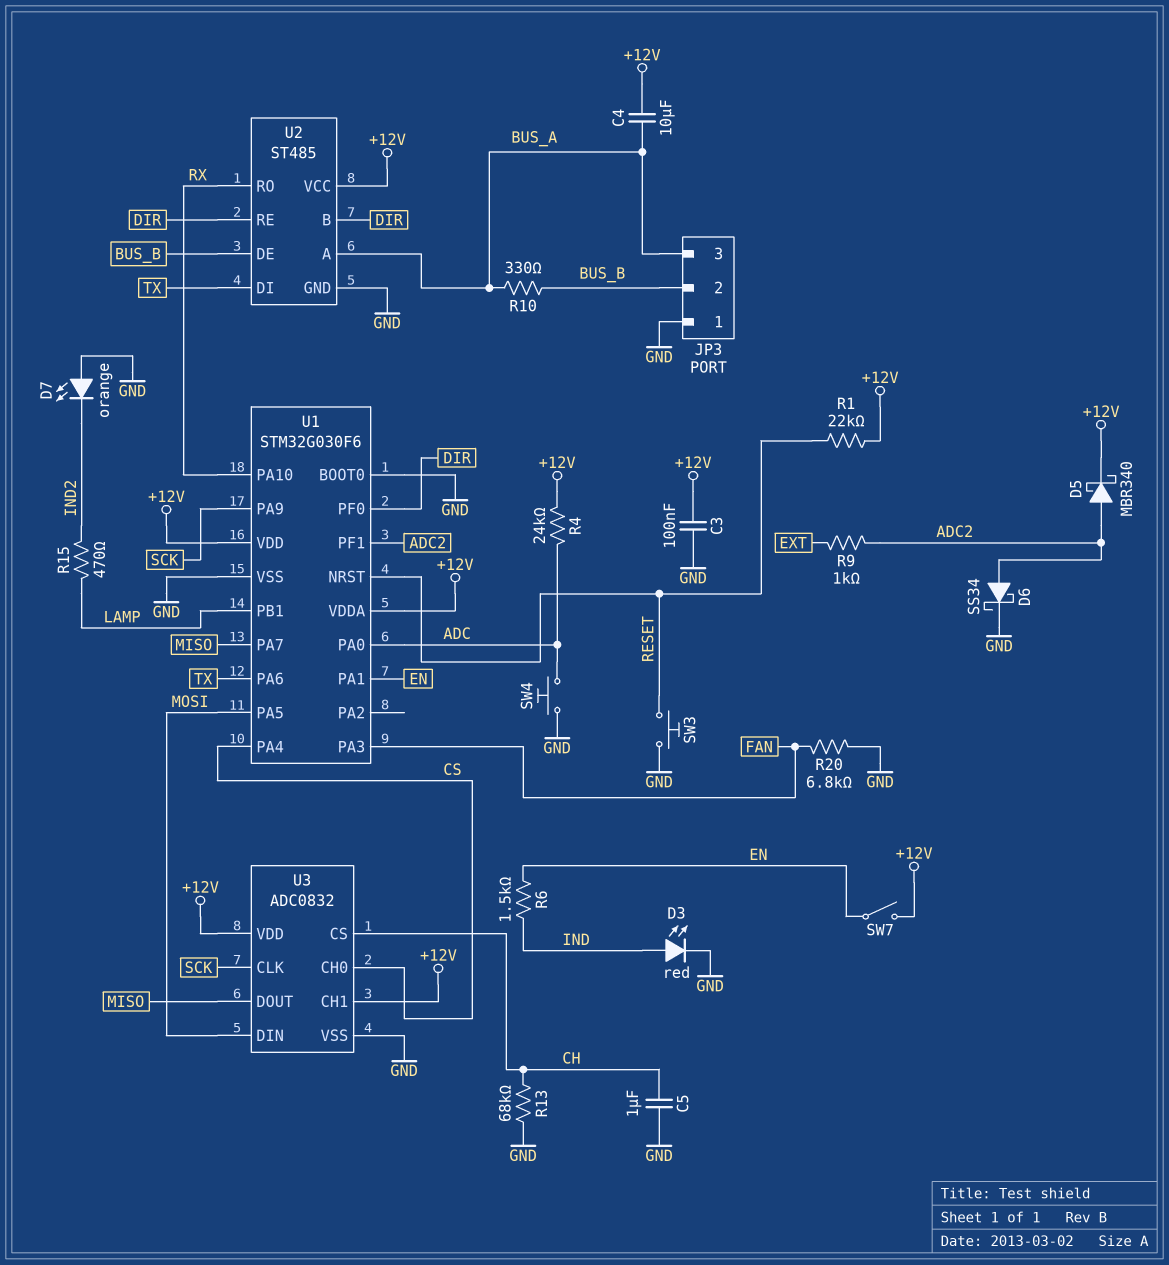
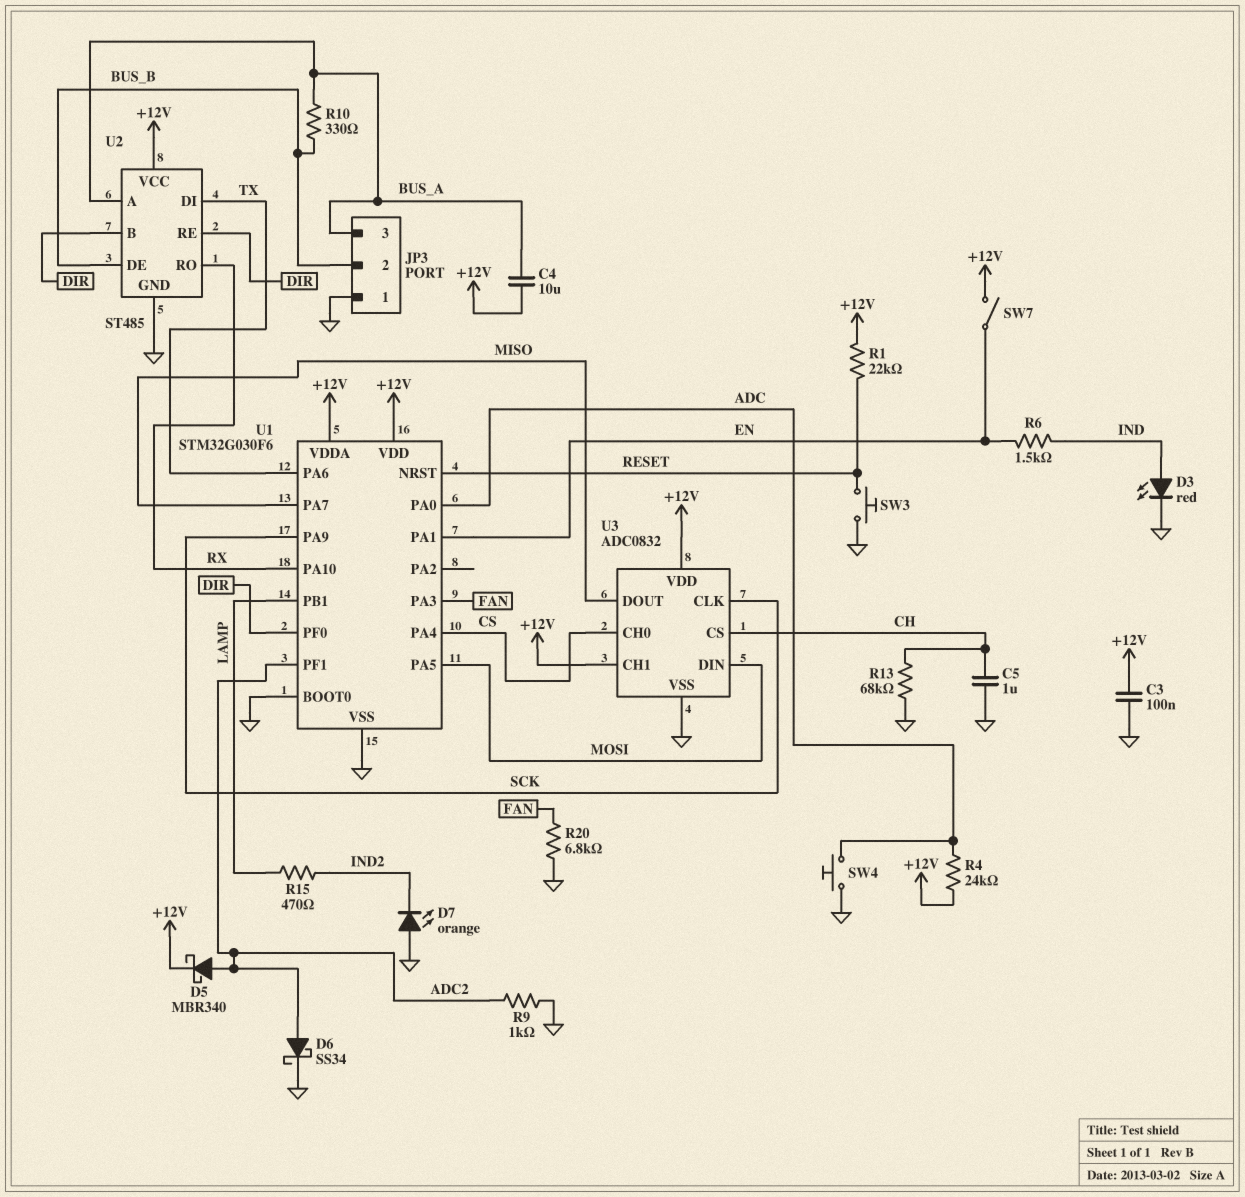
R9: 1k (ADC2, EXT) -> 1k (ADC2, GND)

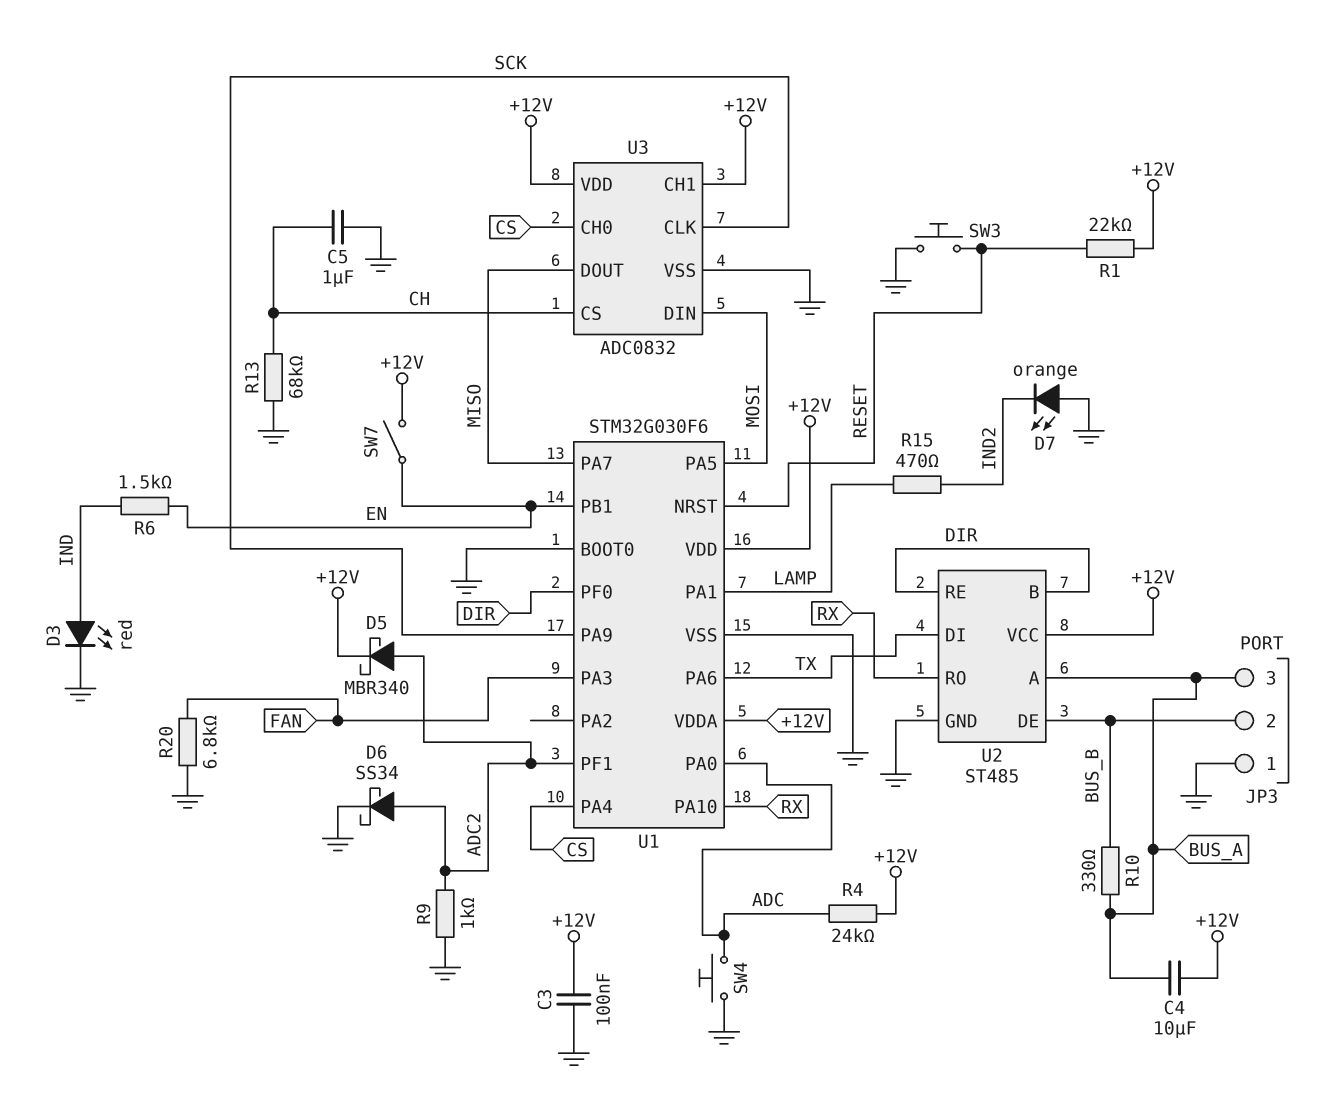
U1 pin PA1: EN -> LAMP
U1 pin PB1: LAMP -> EN

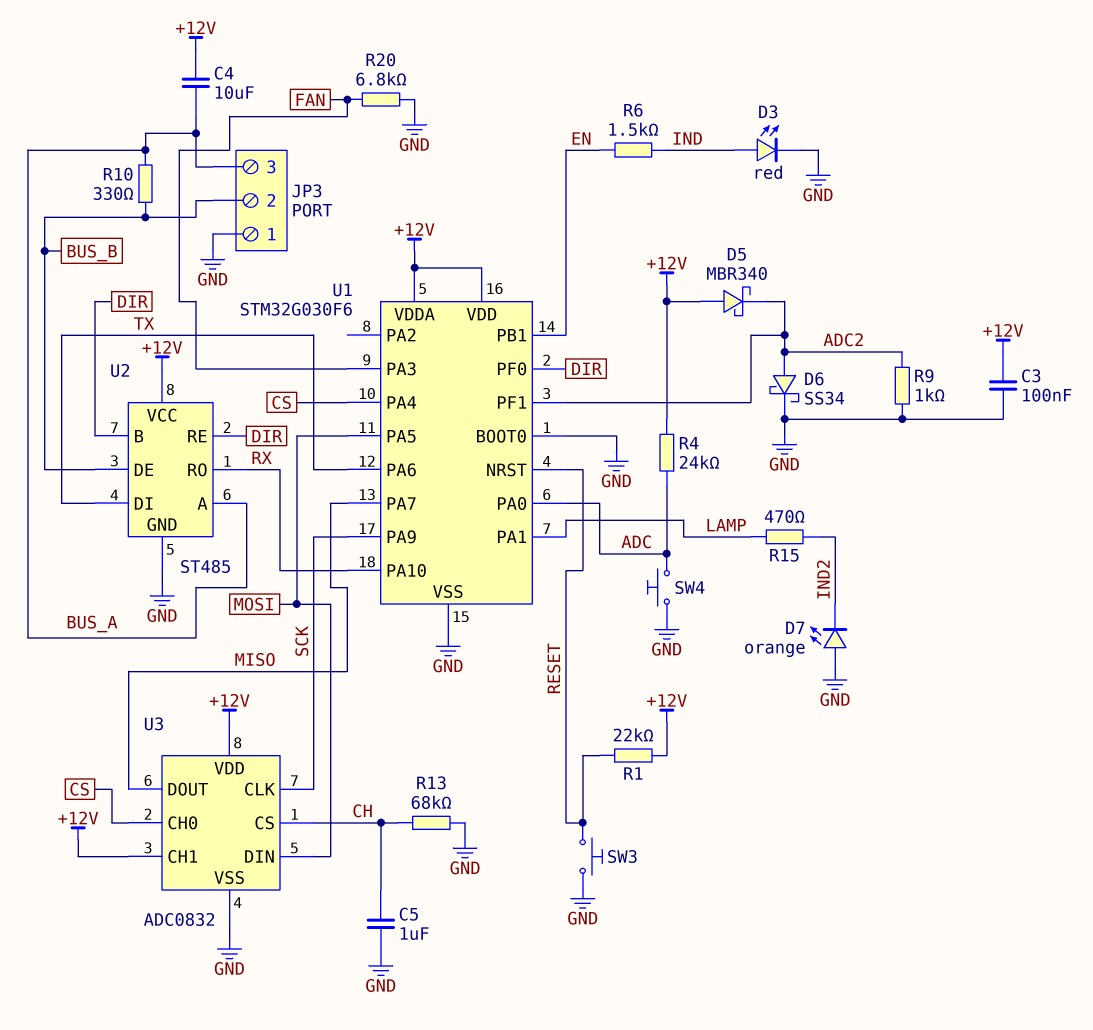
D5: schottky MBR340 (A ADC2, K +12V) -> schottky MBR340 (A +12V, K ADC2)
SW7: switch (+12V, EN) -> none

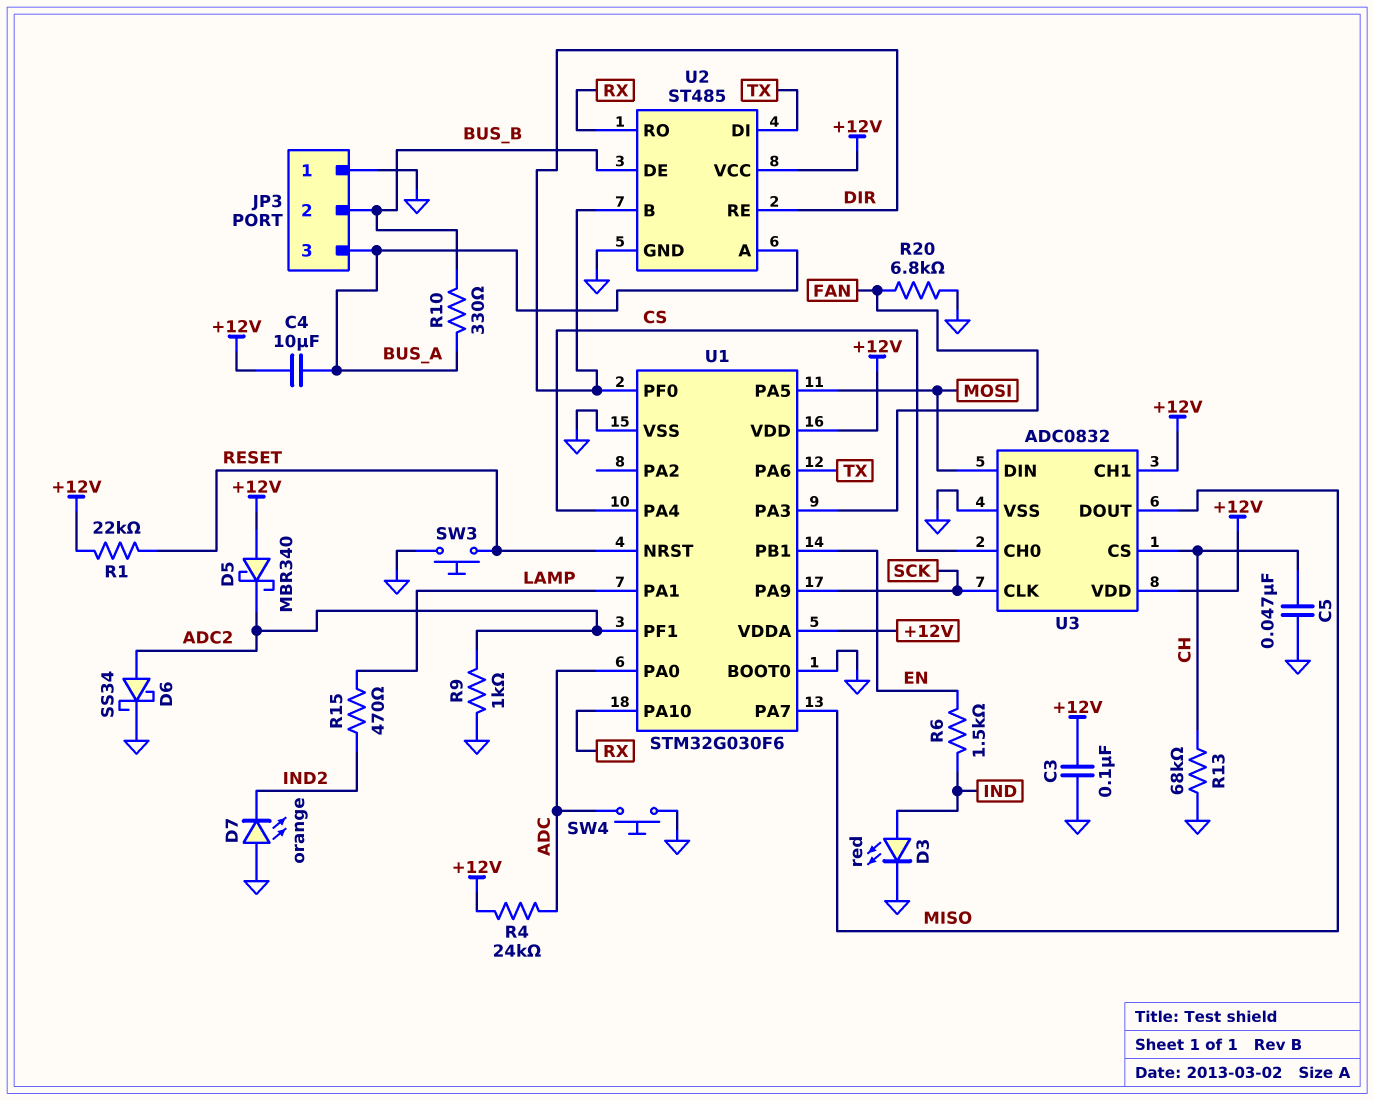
C5: 1uF (CH, GND) -> 47nF (CH, GND)

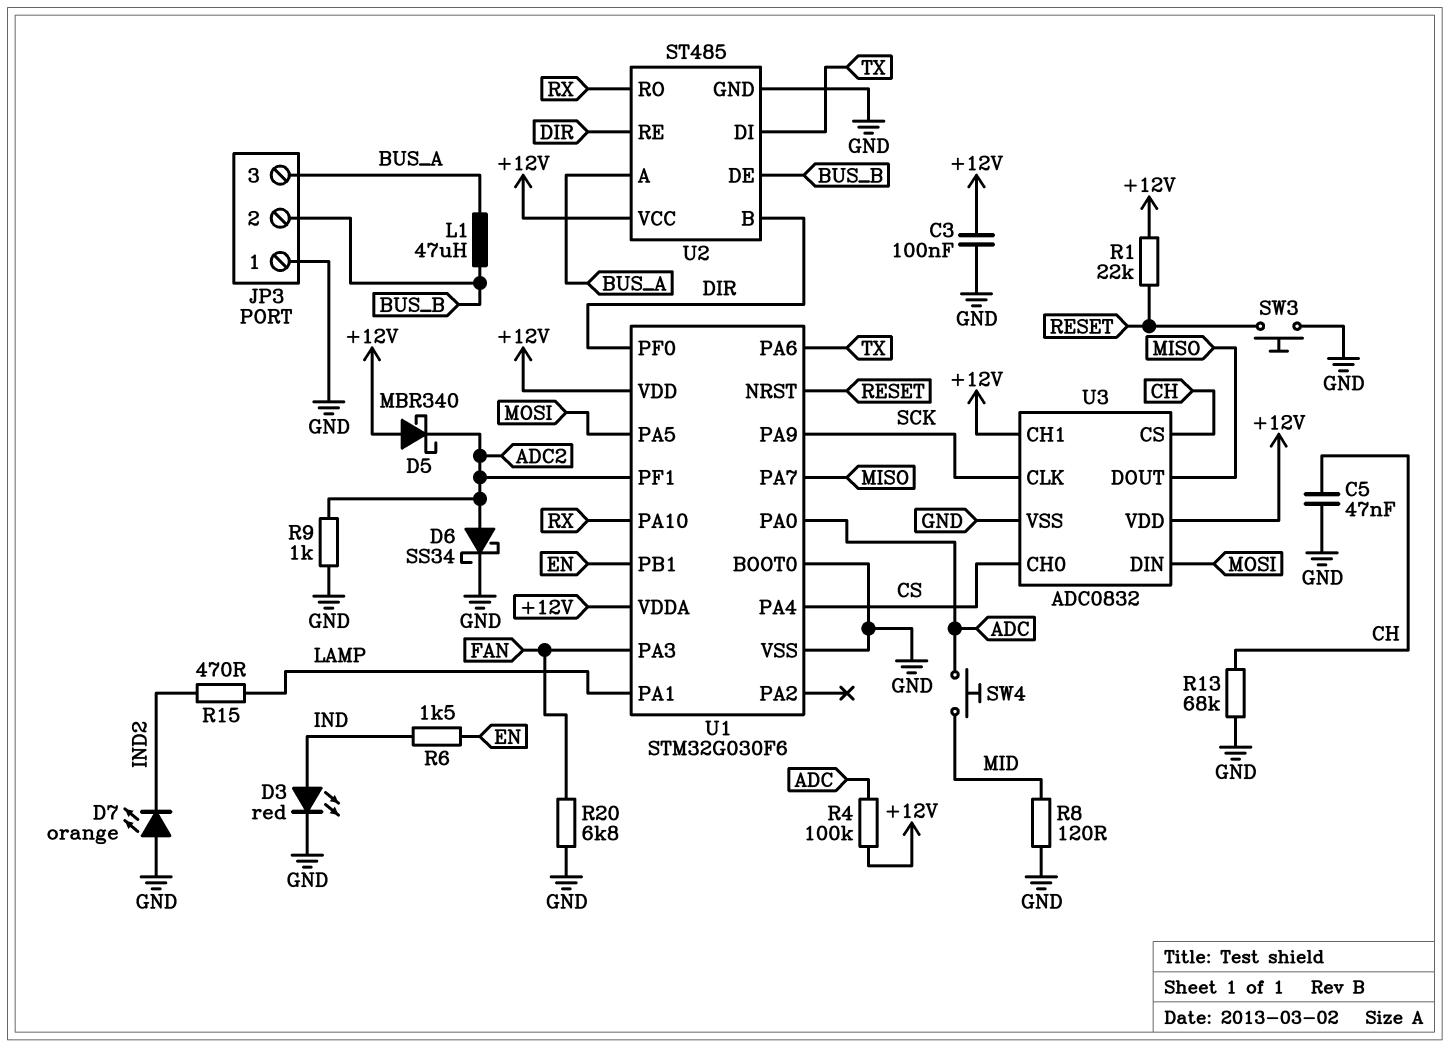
C4: 10uF (+12V, BUS_A) -> none
L1: none -> 47uH (BUS_A, BUS_B)
R4: 24k (+12V, ADC) -> 100k (+12V, ADC)
R8: none -> 120 (GND, MID)
R10: 330 (BUS_A, BUS_B) -> none
SW4: button (ADC, GND) -> button (ADC, MID)

